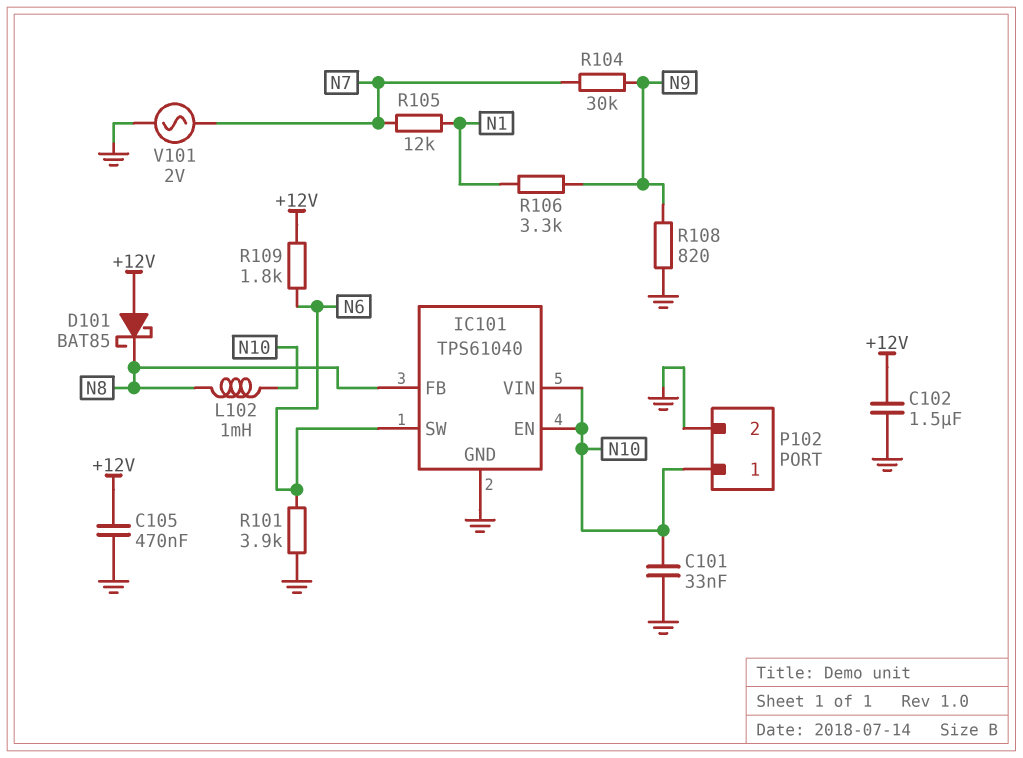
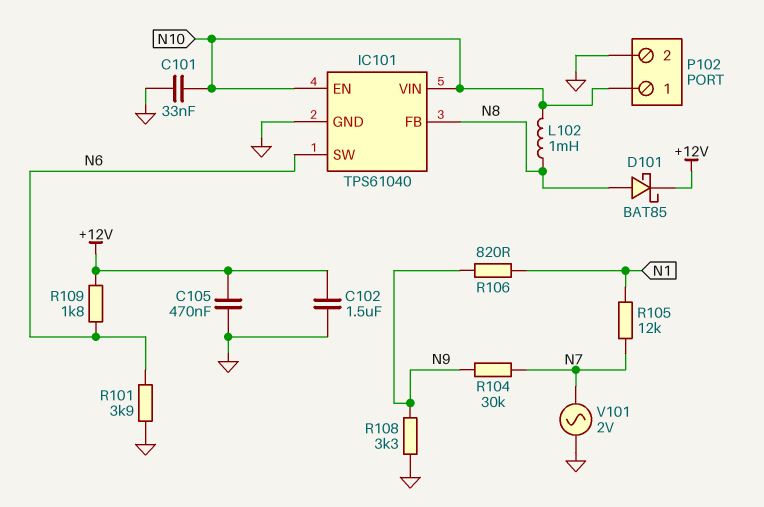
D101: schottky BAT85 (A +12V, K N8) -> schottky BAT85 (A N8, K +12V)
R106: 3.3k (N1, N9) -> 820 (N1, N9)
R108: 820 (GND, N9) -> 3.3k (GND, N9)

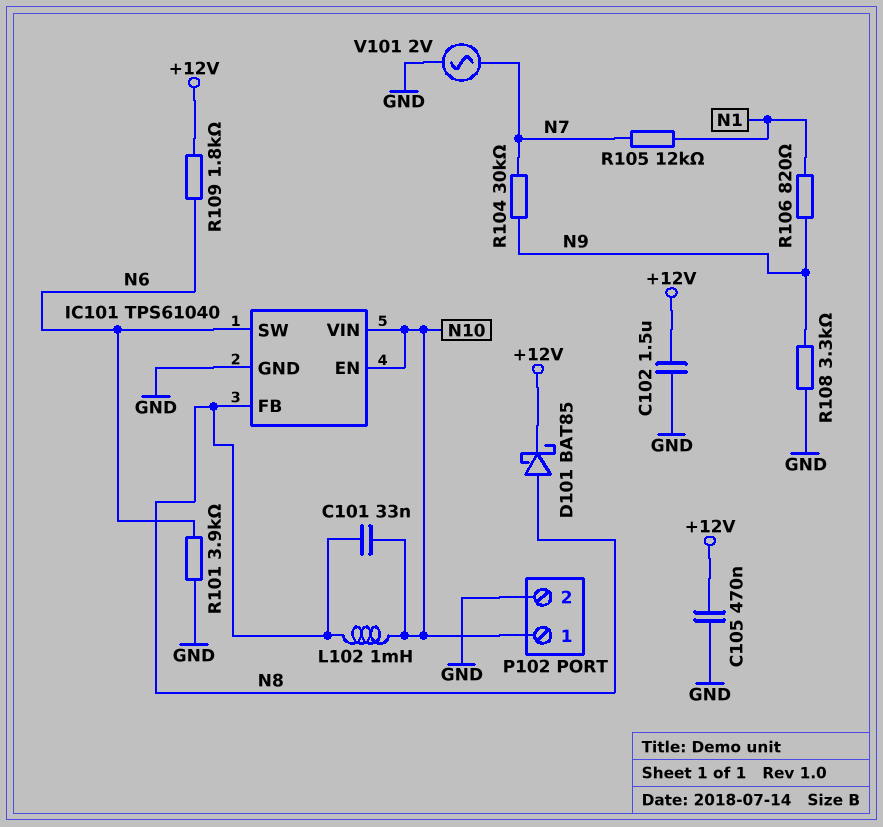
C101: 33nF (GND, N10) -> 33nF (N8, N10)

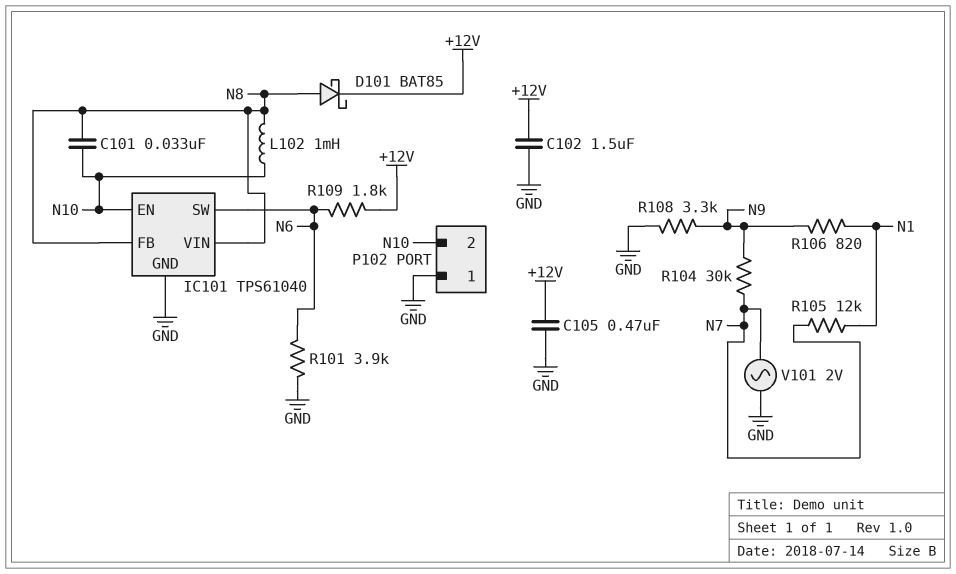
IC101 pin VIN: N10 -> N8
P102 pin 1: N10 -> GND
P102 pin 2: GND -> N10

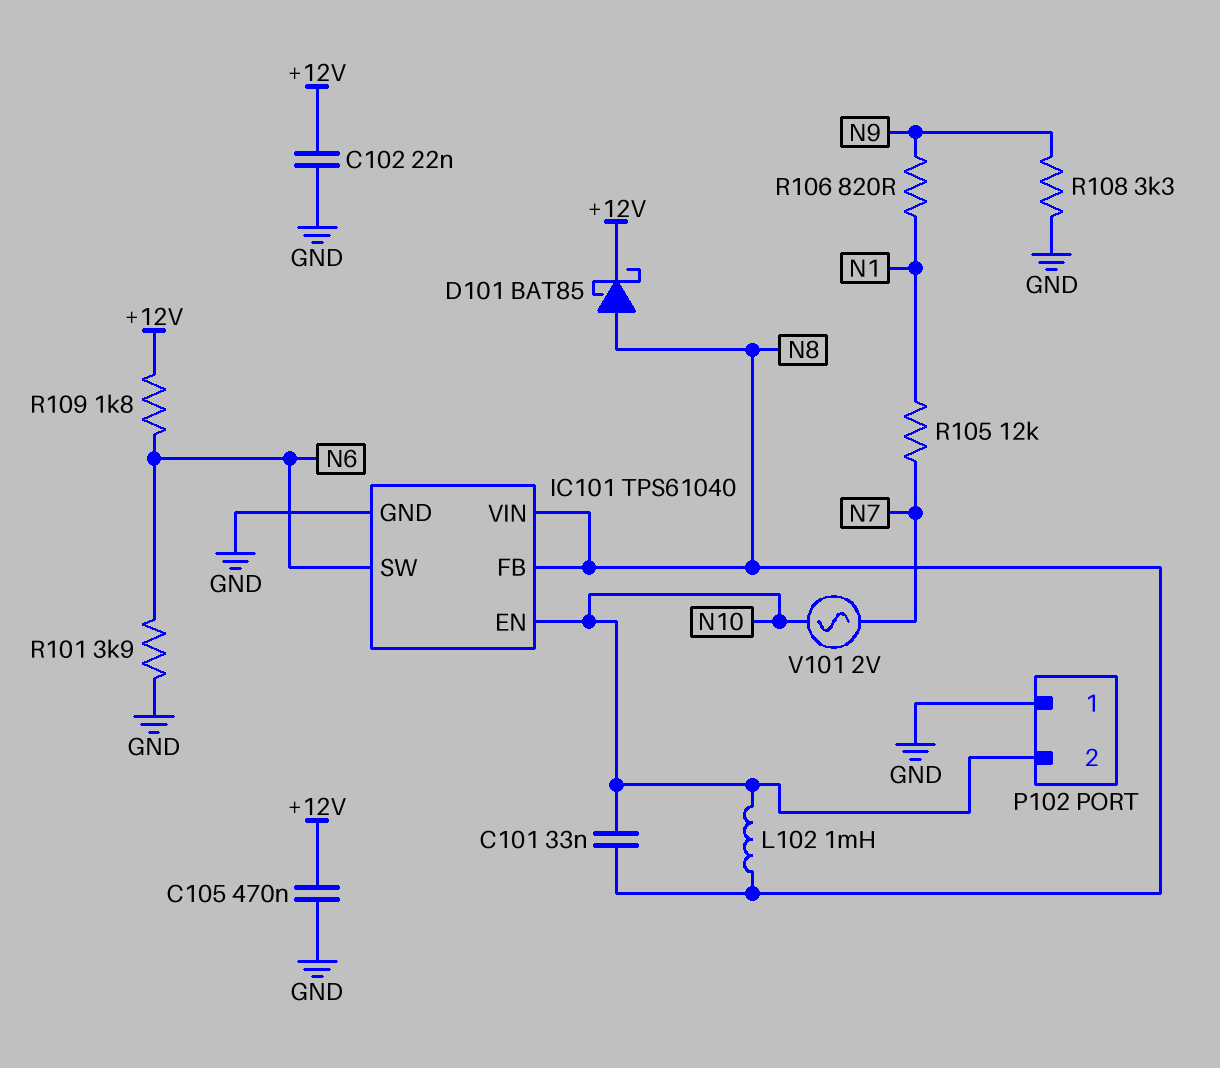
C102: 1.5uF (+12V, GND) -> 22nF (+12V, GND)
R104: 30k (N7, N9) -> none
V101: AC 2V (GND, N7) -> AC 2V (N7, N10)

